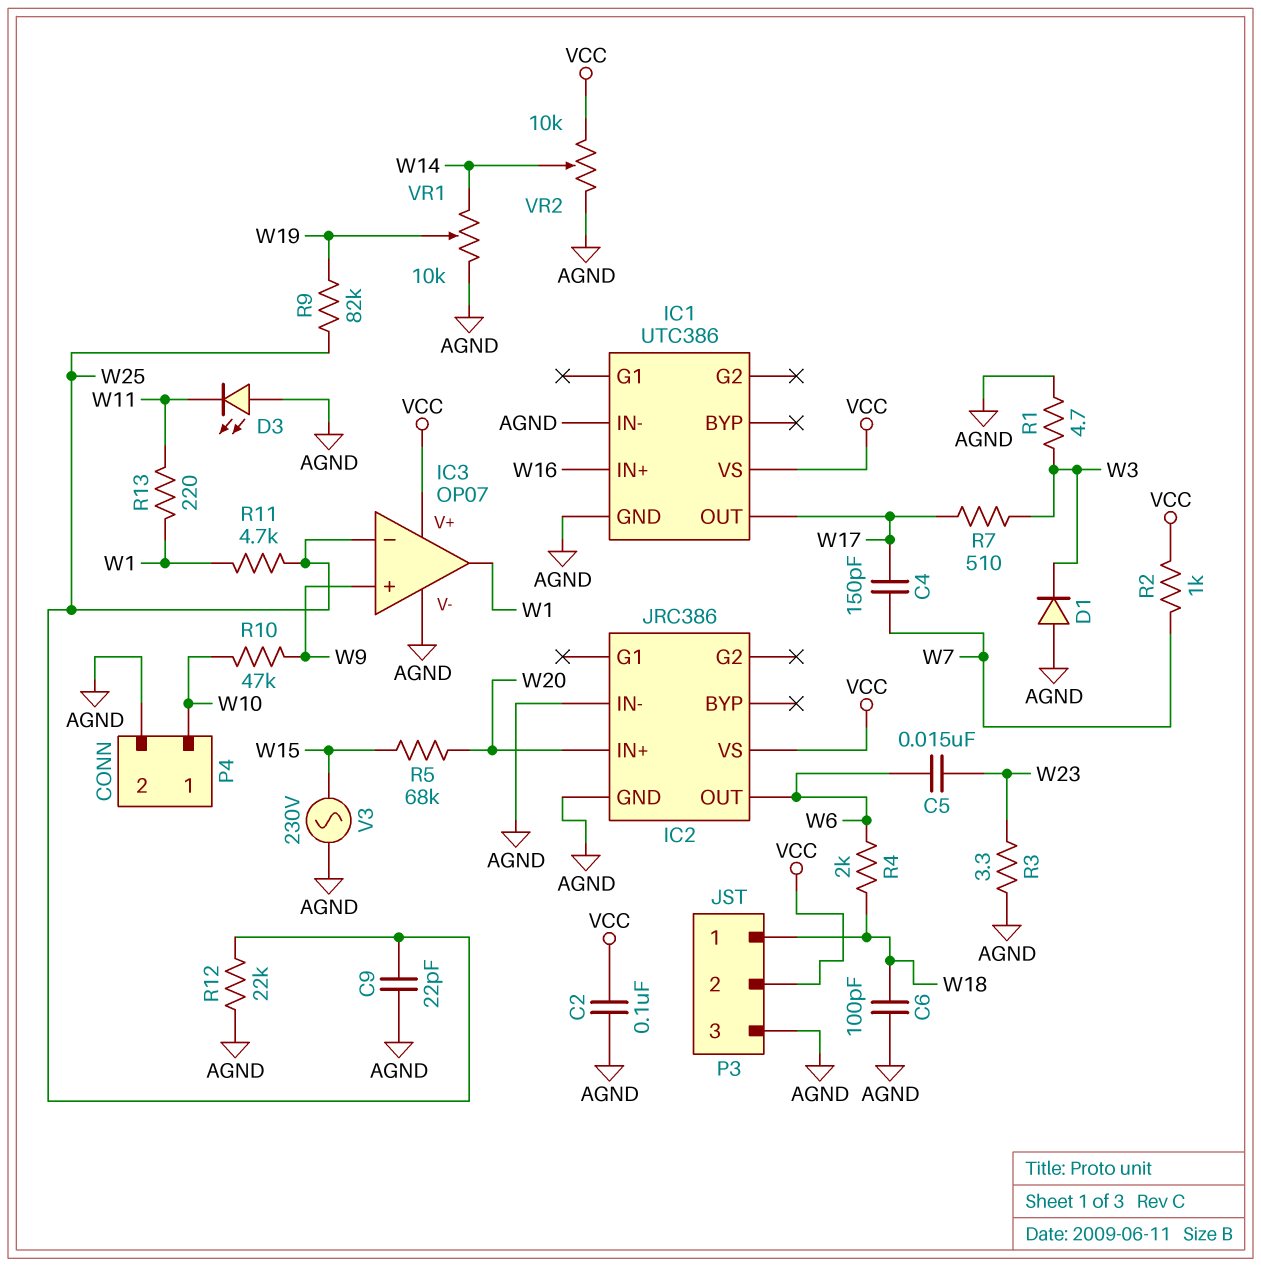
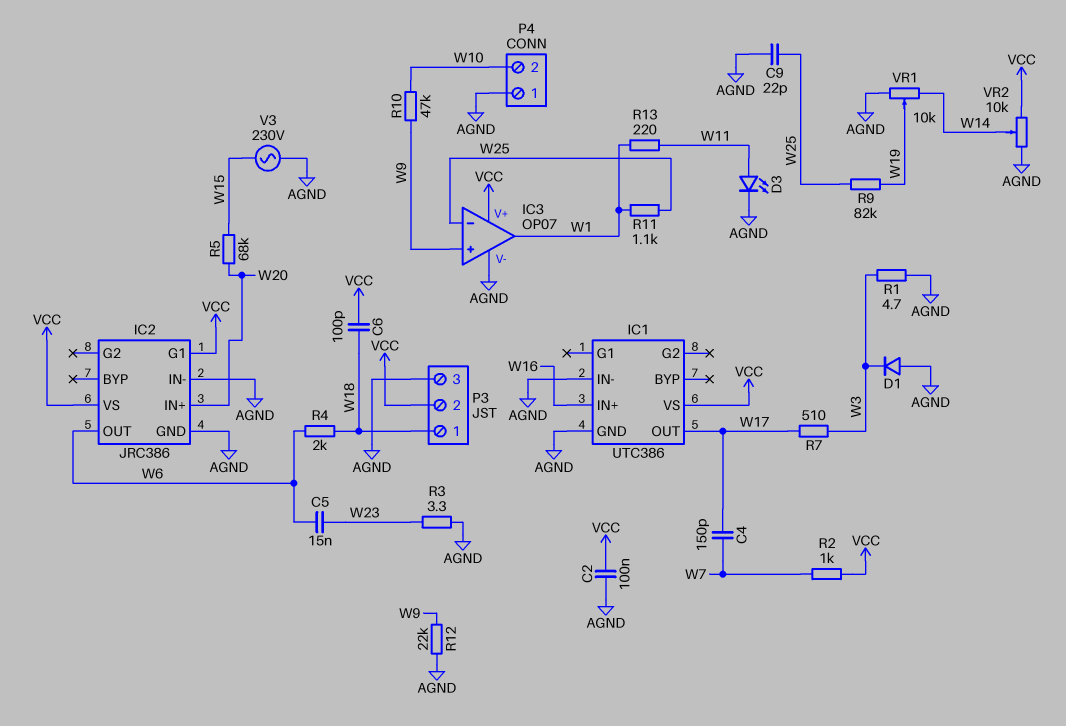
C6: 100pF (AGND, W18) -> 100pF (VCC, W18)
D3: LED (A AGND, K W11) -> LED (A W11, K AGND)
IC2 pin G1: none -> VCC
P4 pin 1: W10 -> AGND
P4 pin 2: AGND -> W10
R11: 4.7k (W1, W25) -> 1.1k (W1, W25)
R12: 22k (AGND, W25) -> 22k (AGND, W9)

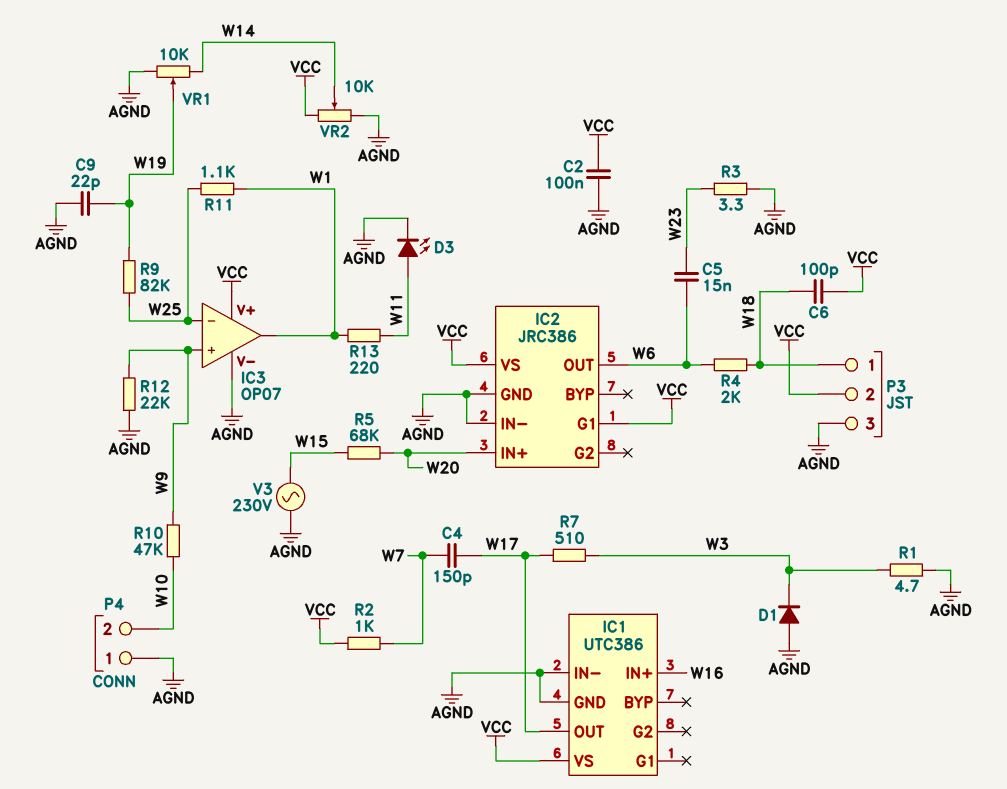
C9: 22pF (AGND, W25) -> 22pF (AGND, W19)

